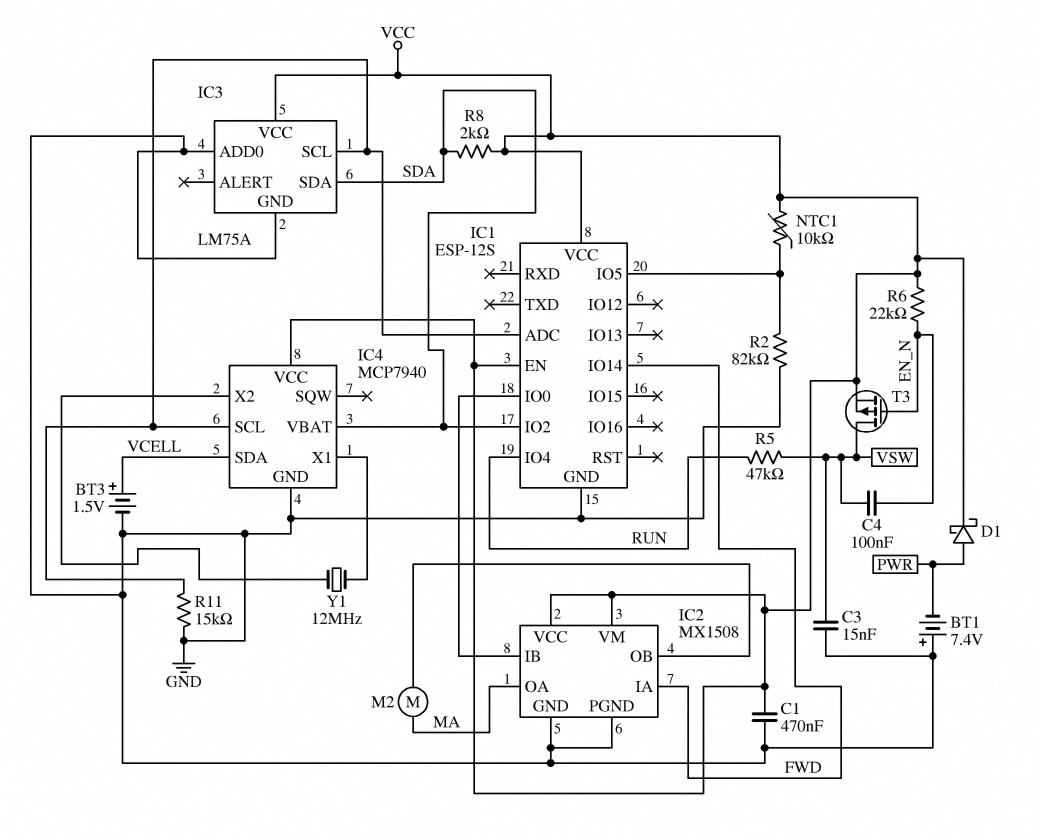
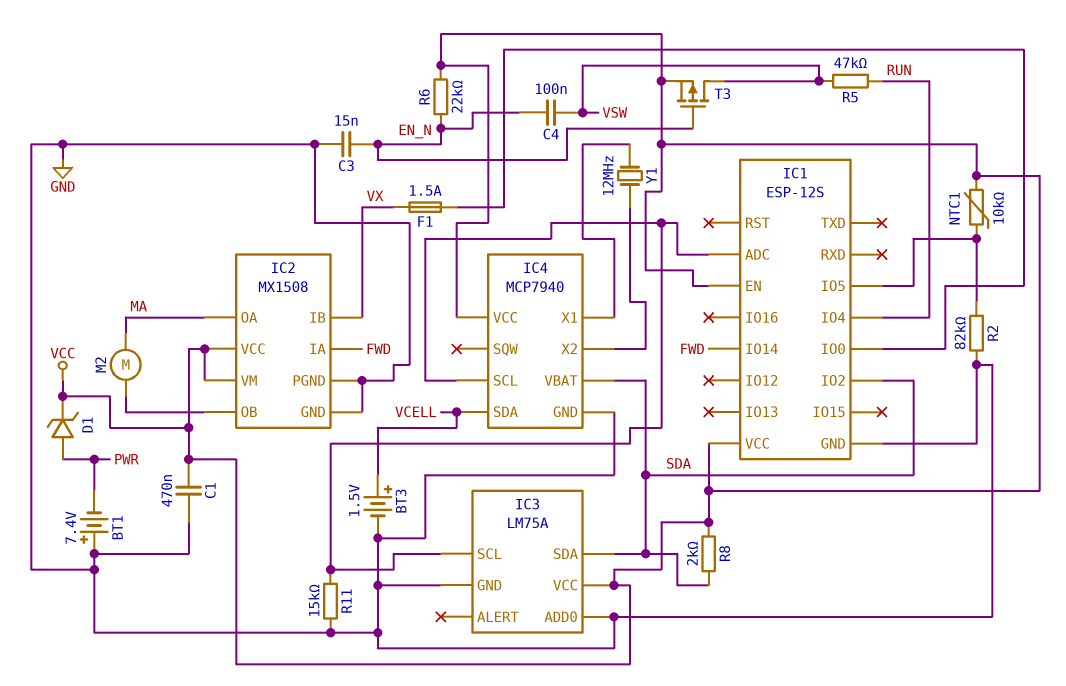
C3: 15nF (GND, VSW) -> 15nF (EN_N, GND)
D1: schottky (A PWR, K VCC) -> zener (A PWR, K VCC)
F1: none -> 1.5A (IC1/IO0, VX)
IC2 pin IB: IC1/IO0 -> VX

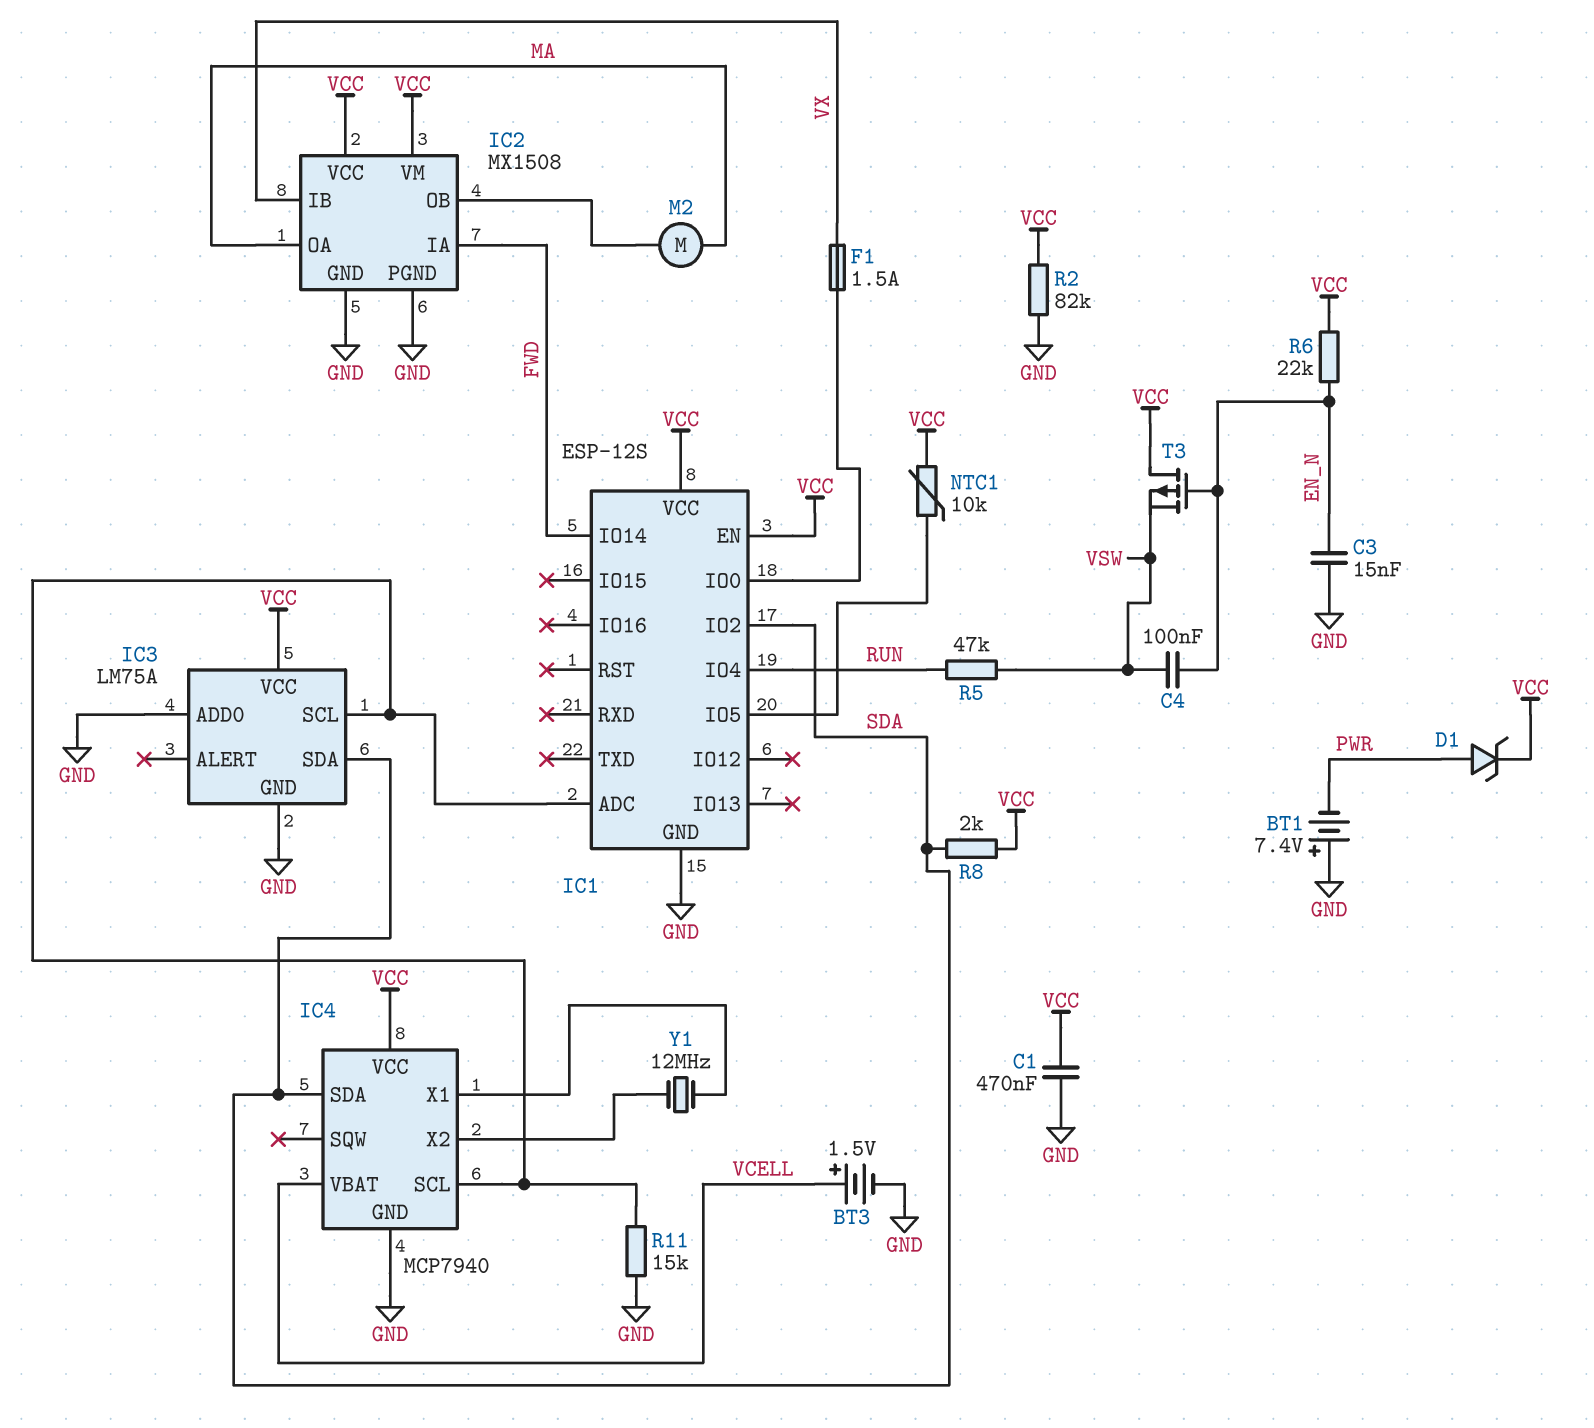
IC4 pin SDA: VCELL -> SDA
IC4 pin VBAT: SDA -> VCELL
R2: 82k (GND, IC1/IO5) -> 82k (GND, VCC)
T3: PMOS (G EN_N, D VSW, S VCC) -> PMOS (G EN_N, D VCC, S VSW)

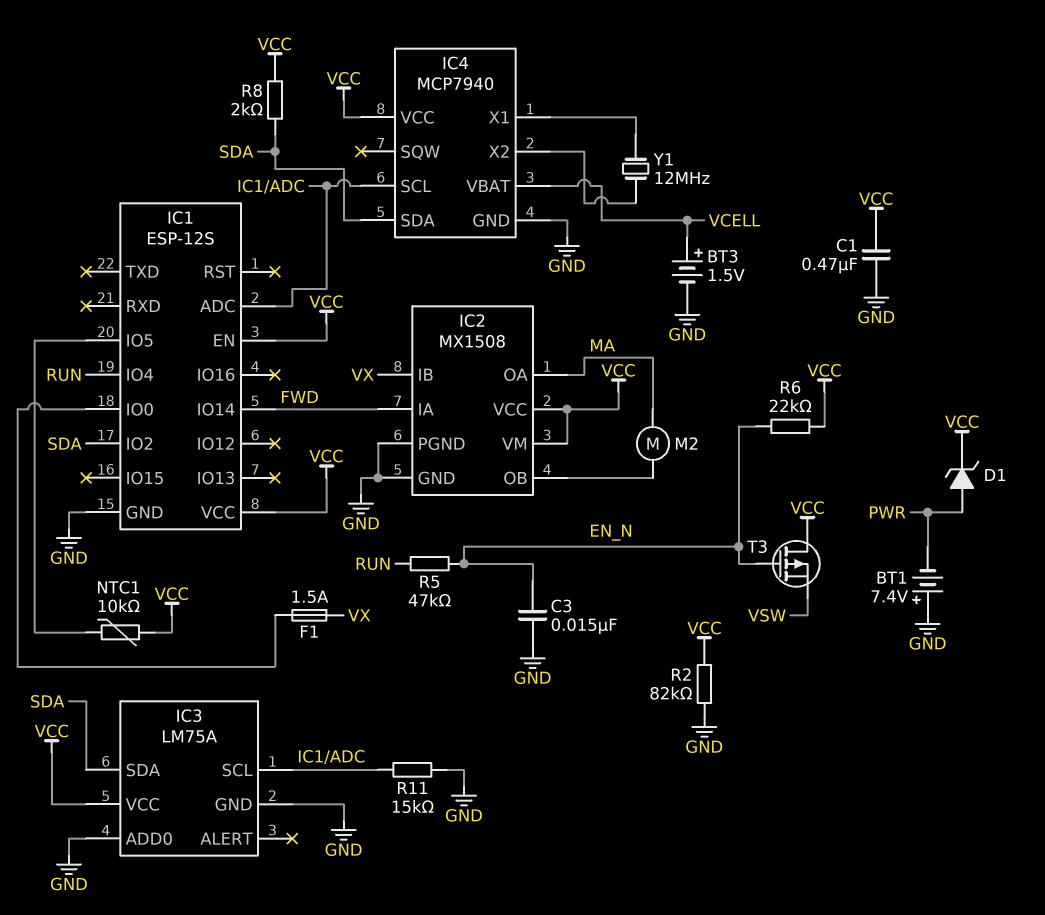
C4: 100nF (EN_N, VSW) -> none
R5: 47k (RUN, VSW) -> 47k (EN_N, RUN)

